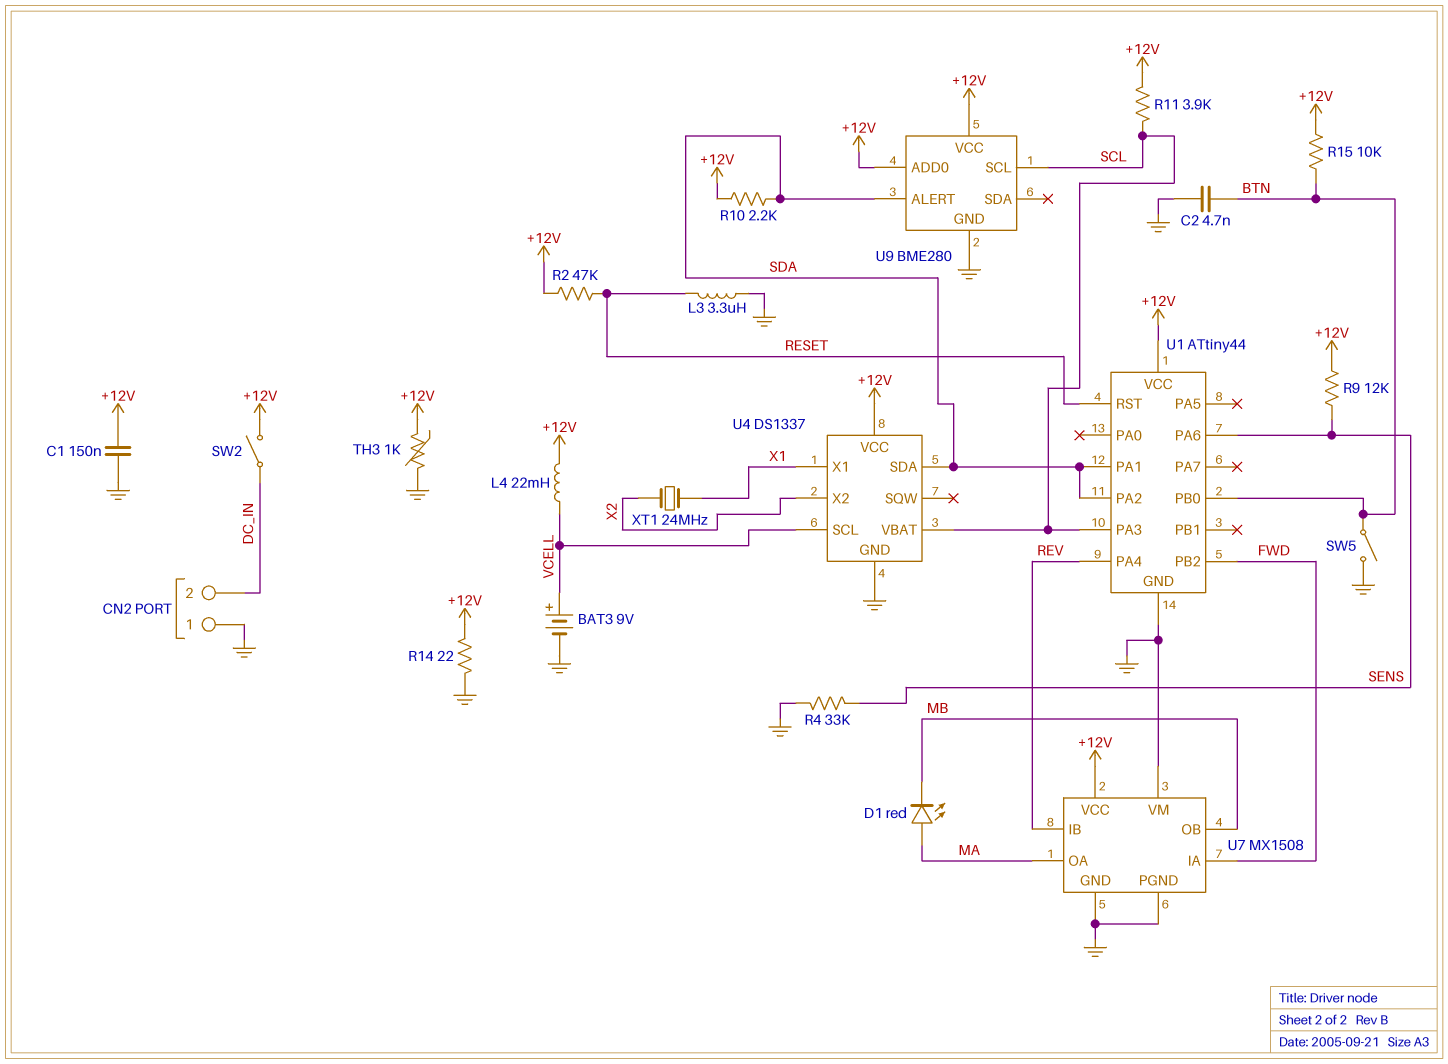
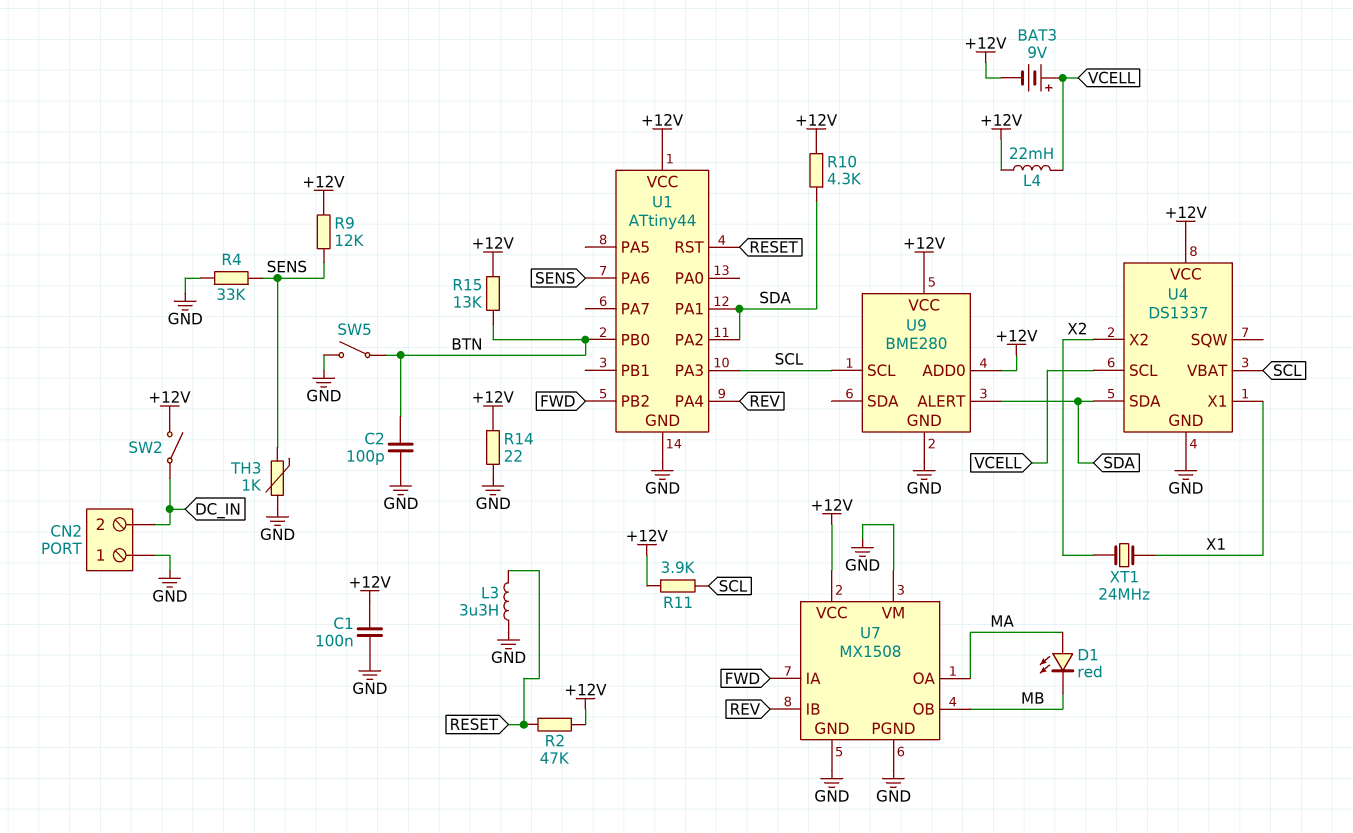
BAT3: 9V (plus VCELL, minus GND) -> 9V (plus VCELL, minus +12V)
C1: 150nF (+12V, GND) -> 100nF (+12V, GND)
C2: 4.7nF (BTN, GND) -> 100pF (BTN, GND)
R10: 2.2k (+12V, SDA) -> 4.3k (+12V, SDA)
R15: 10k (+12V, BTN) -> 13k (+12V, BTN)
TH3: 1k (+12V, GND) -> 1k (GND, SENS)

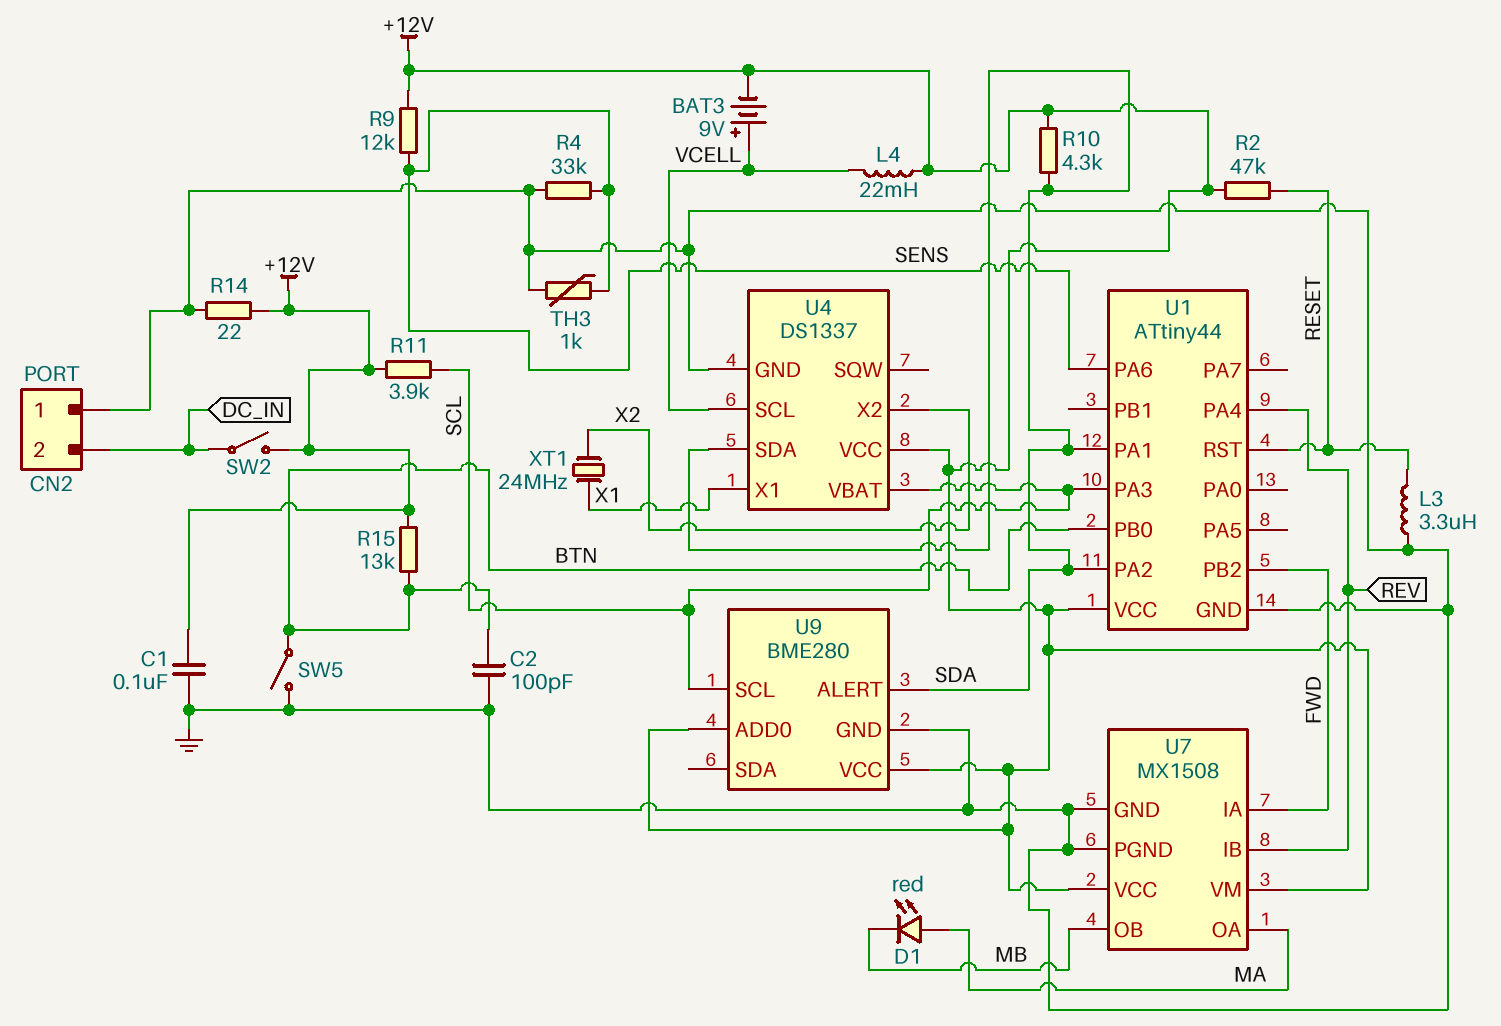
U7 pin VM: GND -> +12V

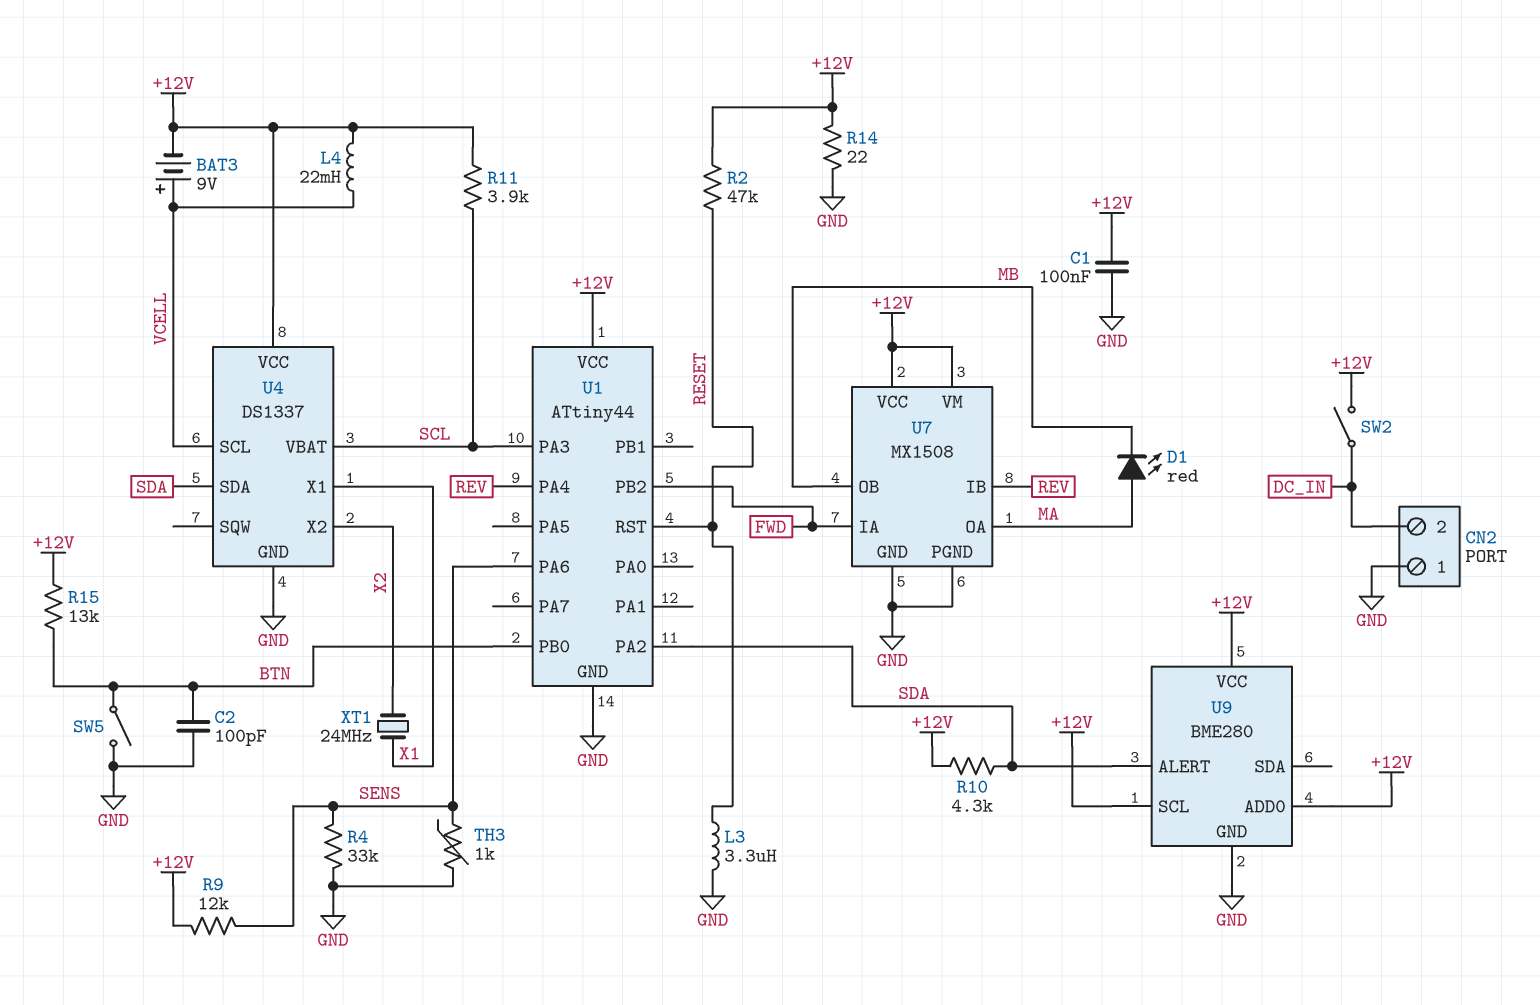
U1 pin PA1: SDA -> none
U9 pin SCL: SCL -> +12V

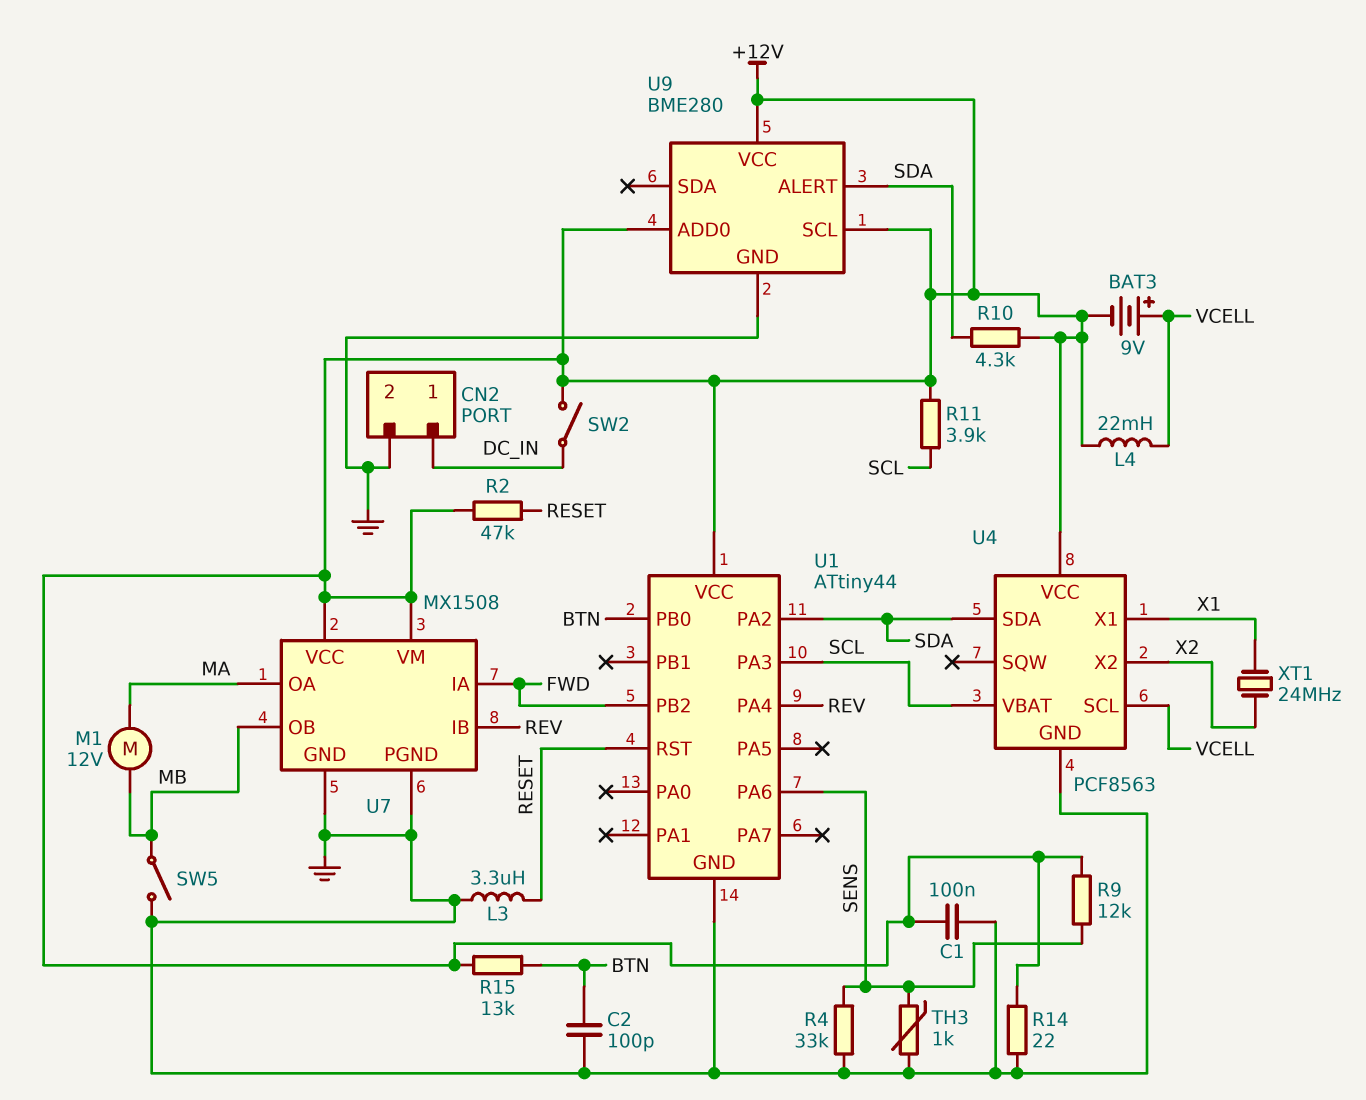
CN2 pin 1: GND -> DC_IN
CN2 pin 2: DC_IN -> GND
D1: LED red (A MA, K MB) -> none
M1: none -> motor 12V (MA, MB)
SW5: switch (BTN, GND) -> switch (GND, MB)
U4: DS1337 -> PCF8563

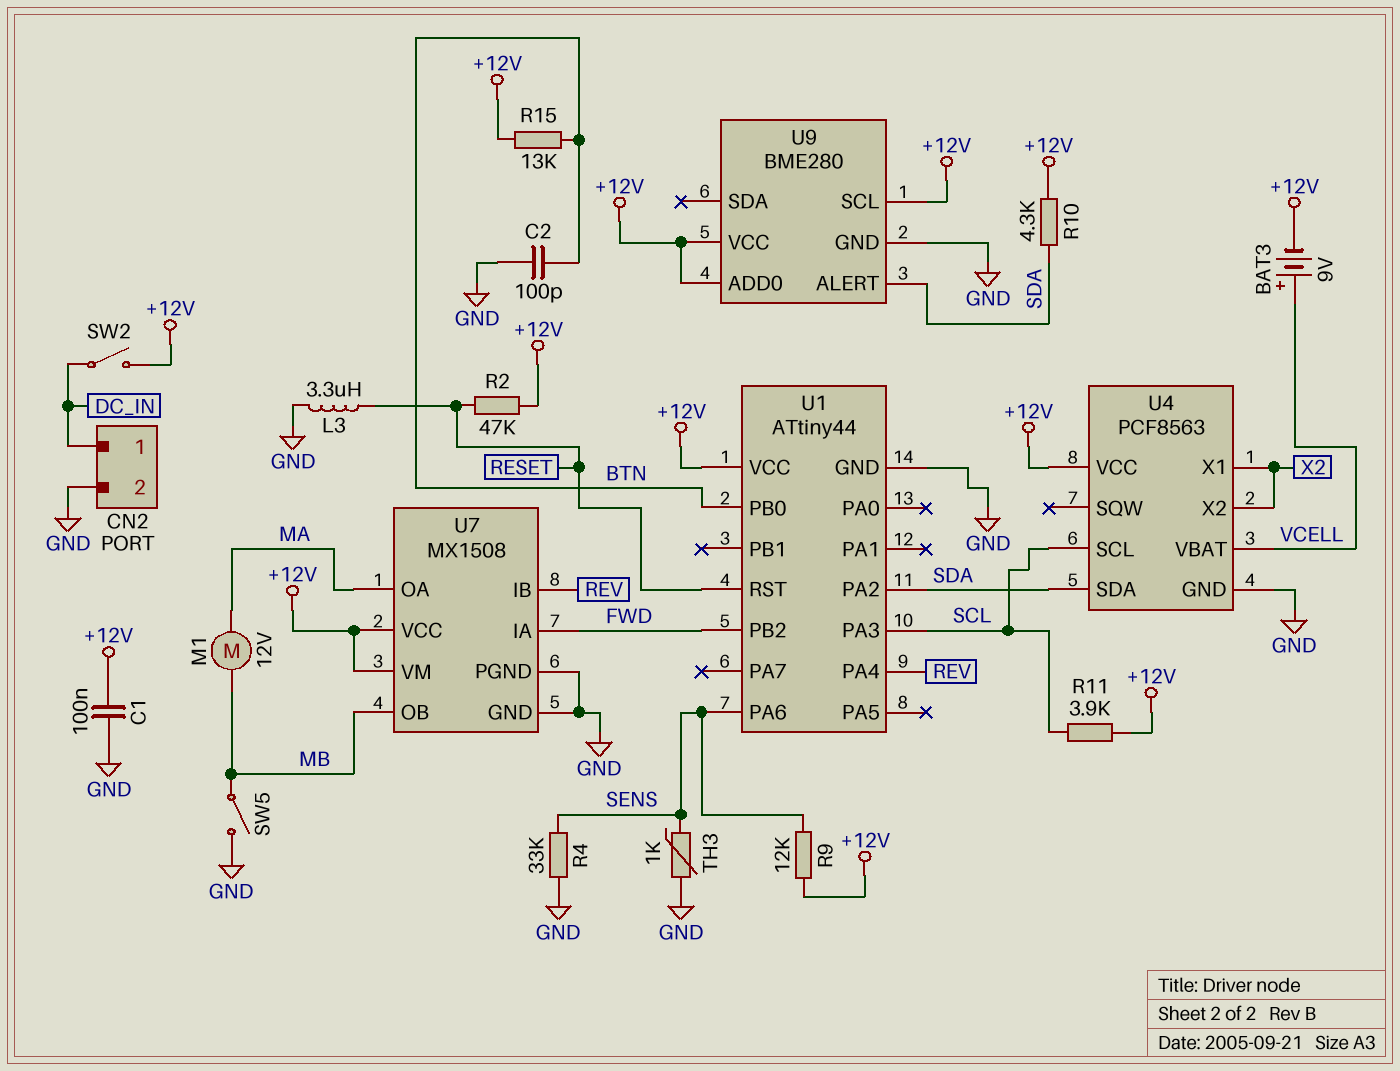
L4: 22mH (+12V, VCELL) -> none
R14: 22 (+12V, GND) -> none
U4 pin SCL: VCELL -> SCL
U4 pin VBAT: SCL -> VCELL
U4 pin X1: X1 -> X2
XT1: 24MHz (X1, X2) -> none

